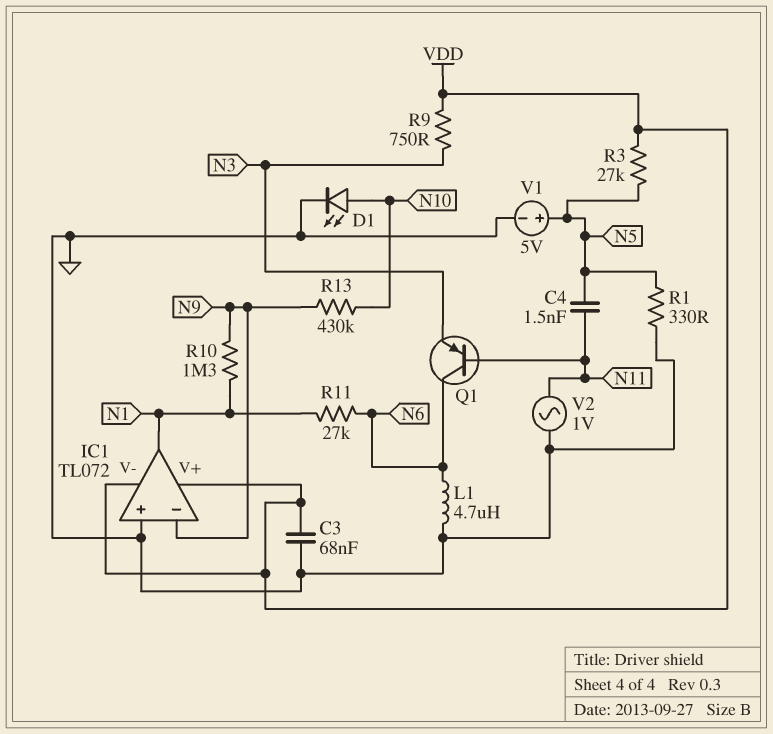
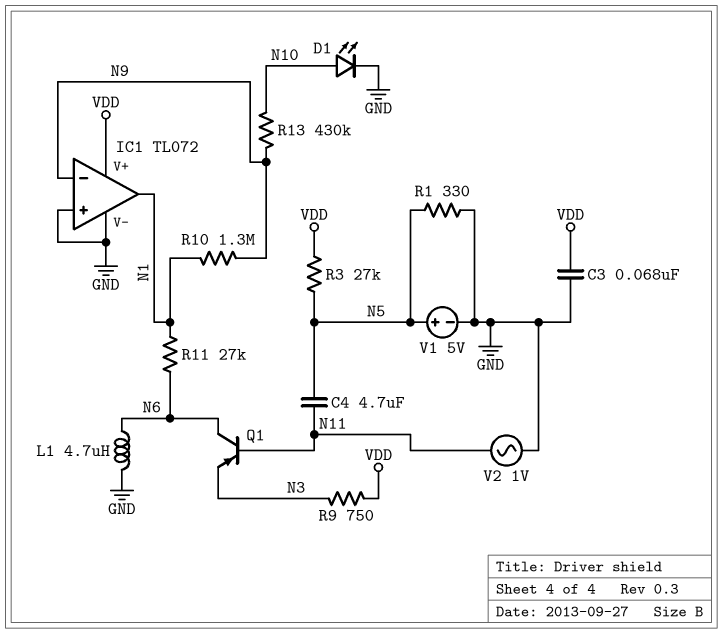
C4: 1.5nF (N5, N11) -> 4.7uF (N5, N11)
IC1 pin V-: VDD -> GND

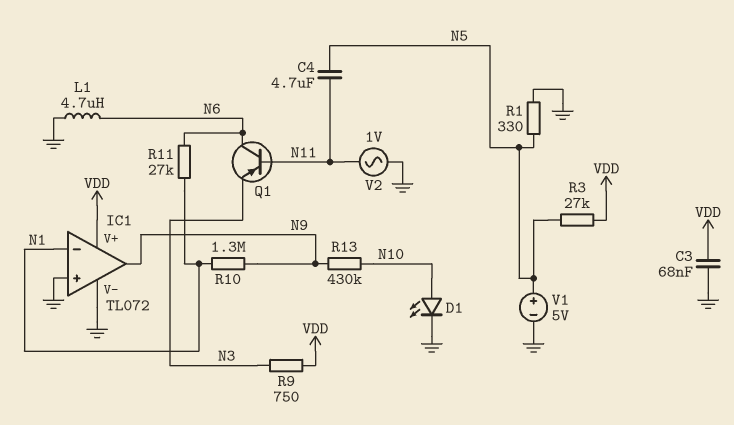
IC1 pin in-: N9 -> N1
IC1 pin out: N1 -> N9

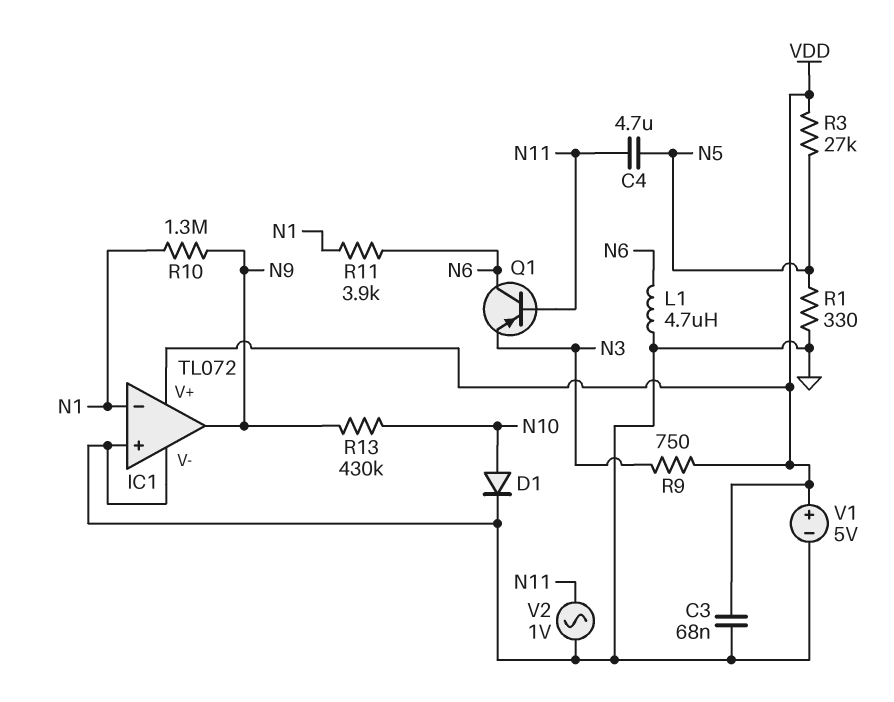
D1: LED (A N10, K GND) -> diode (A N10, K GND)
R11: 27k (N1, N6) -> 3.9k (N1, N6)
V1: 5V (plus N5, minus GND) -> 5V (plus VDD, minus GND)

